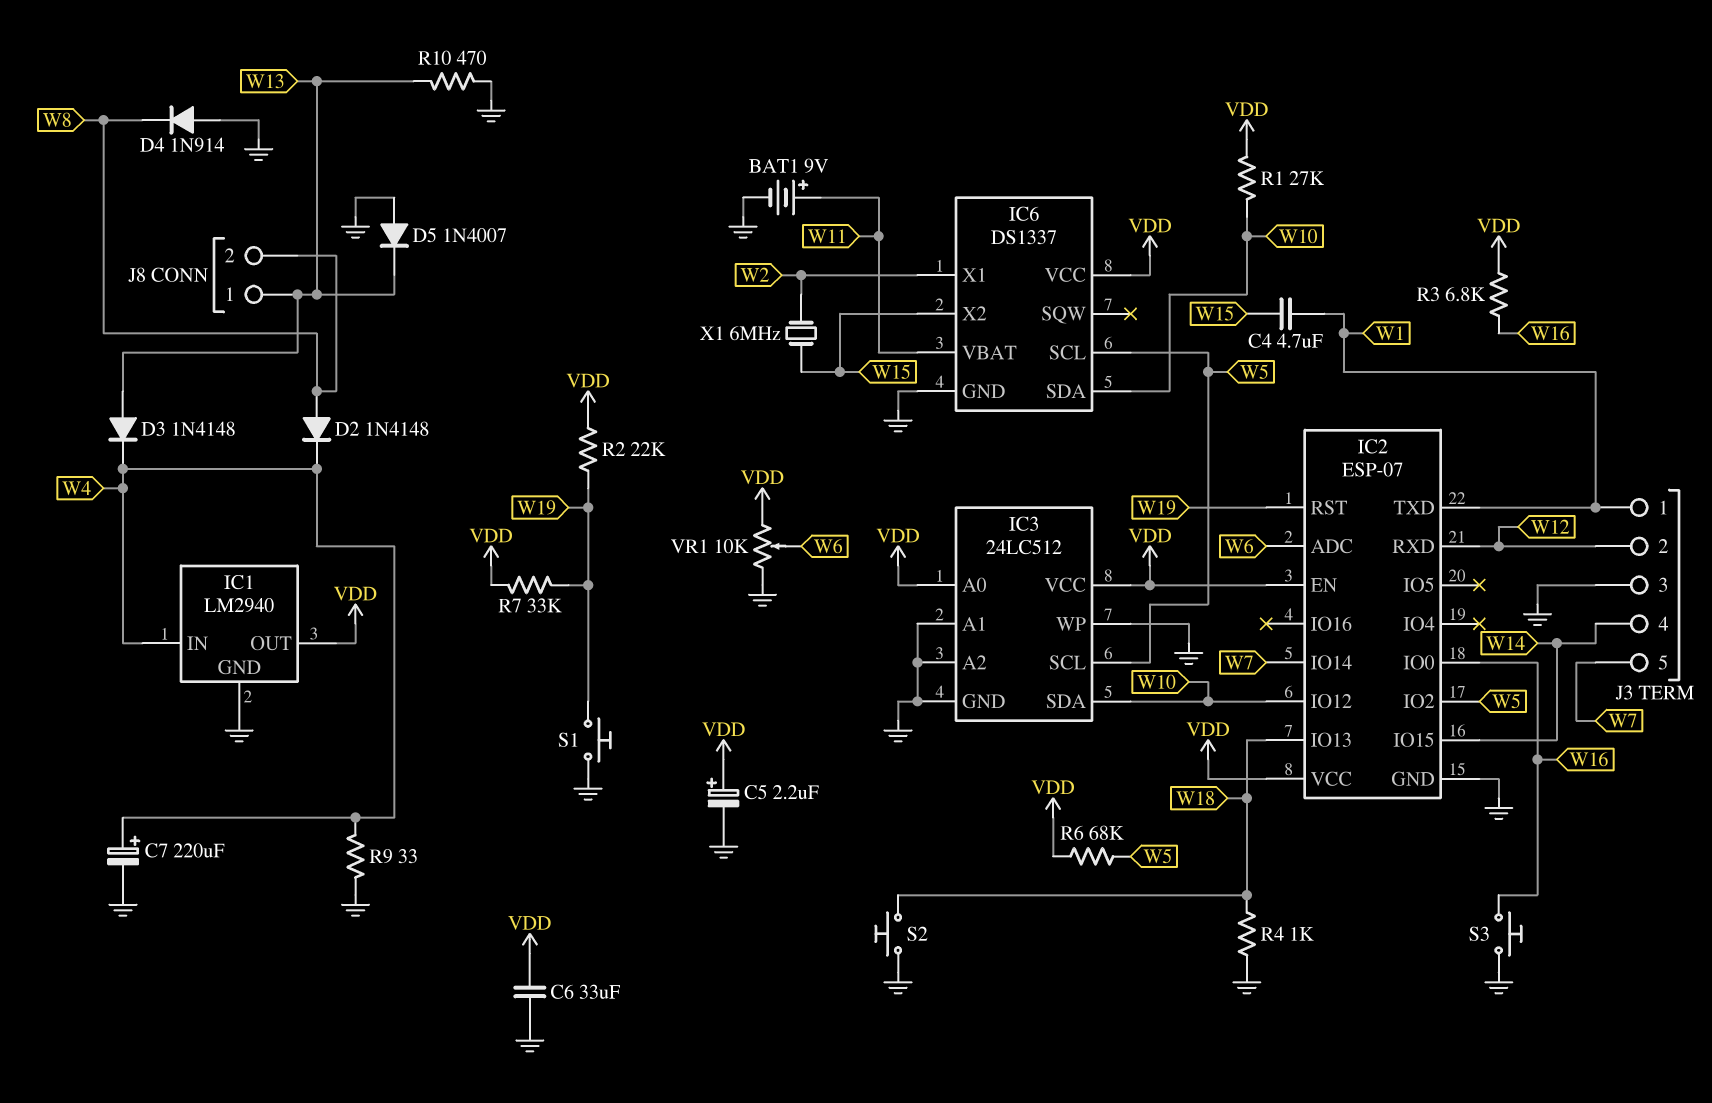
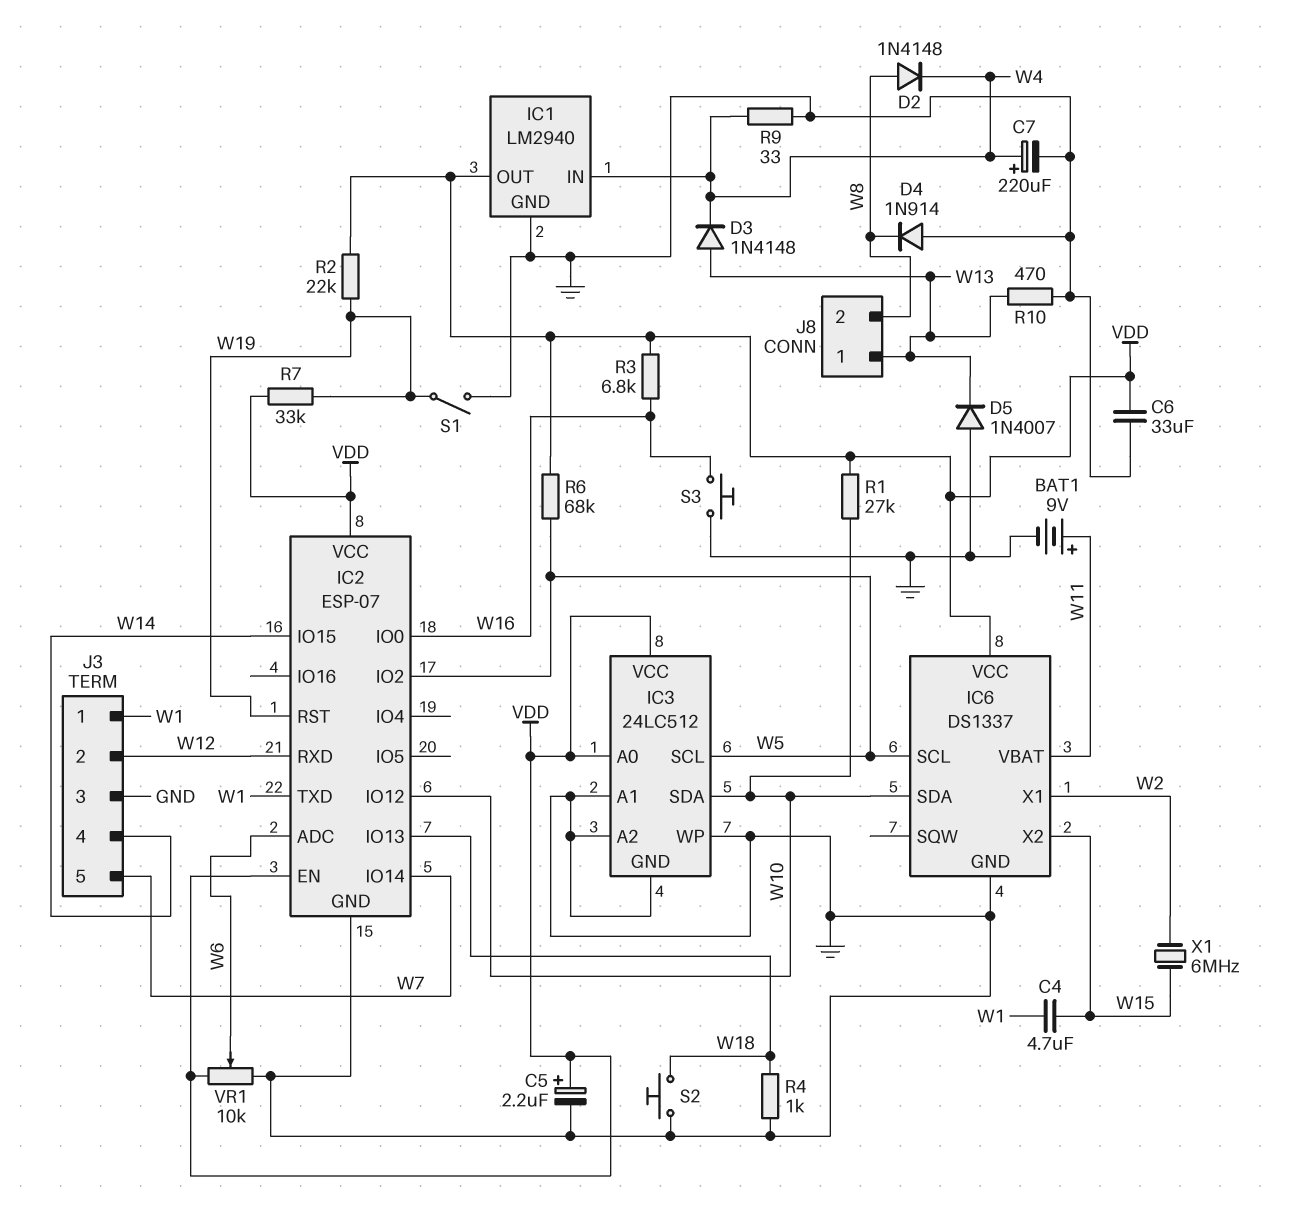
S1: button (GND, W19) -> switch (GND, W19)

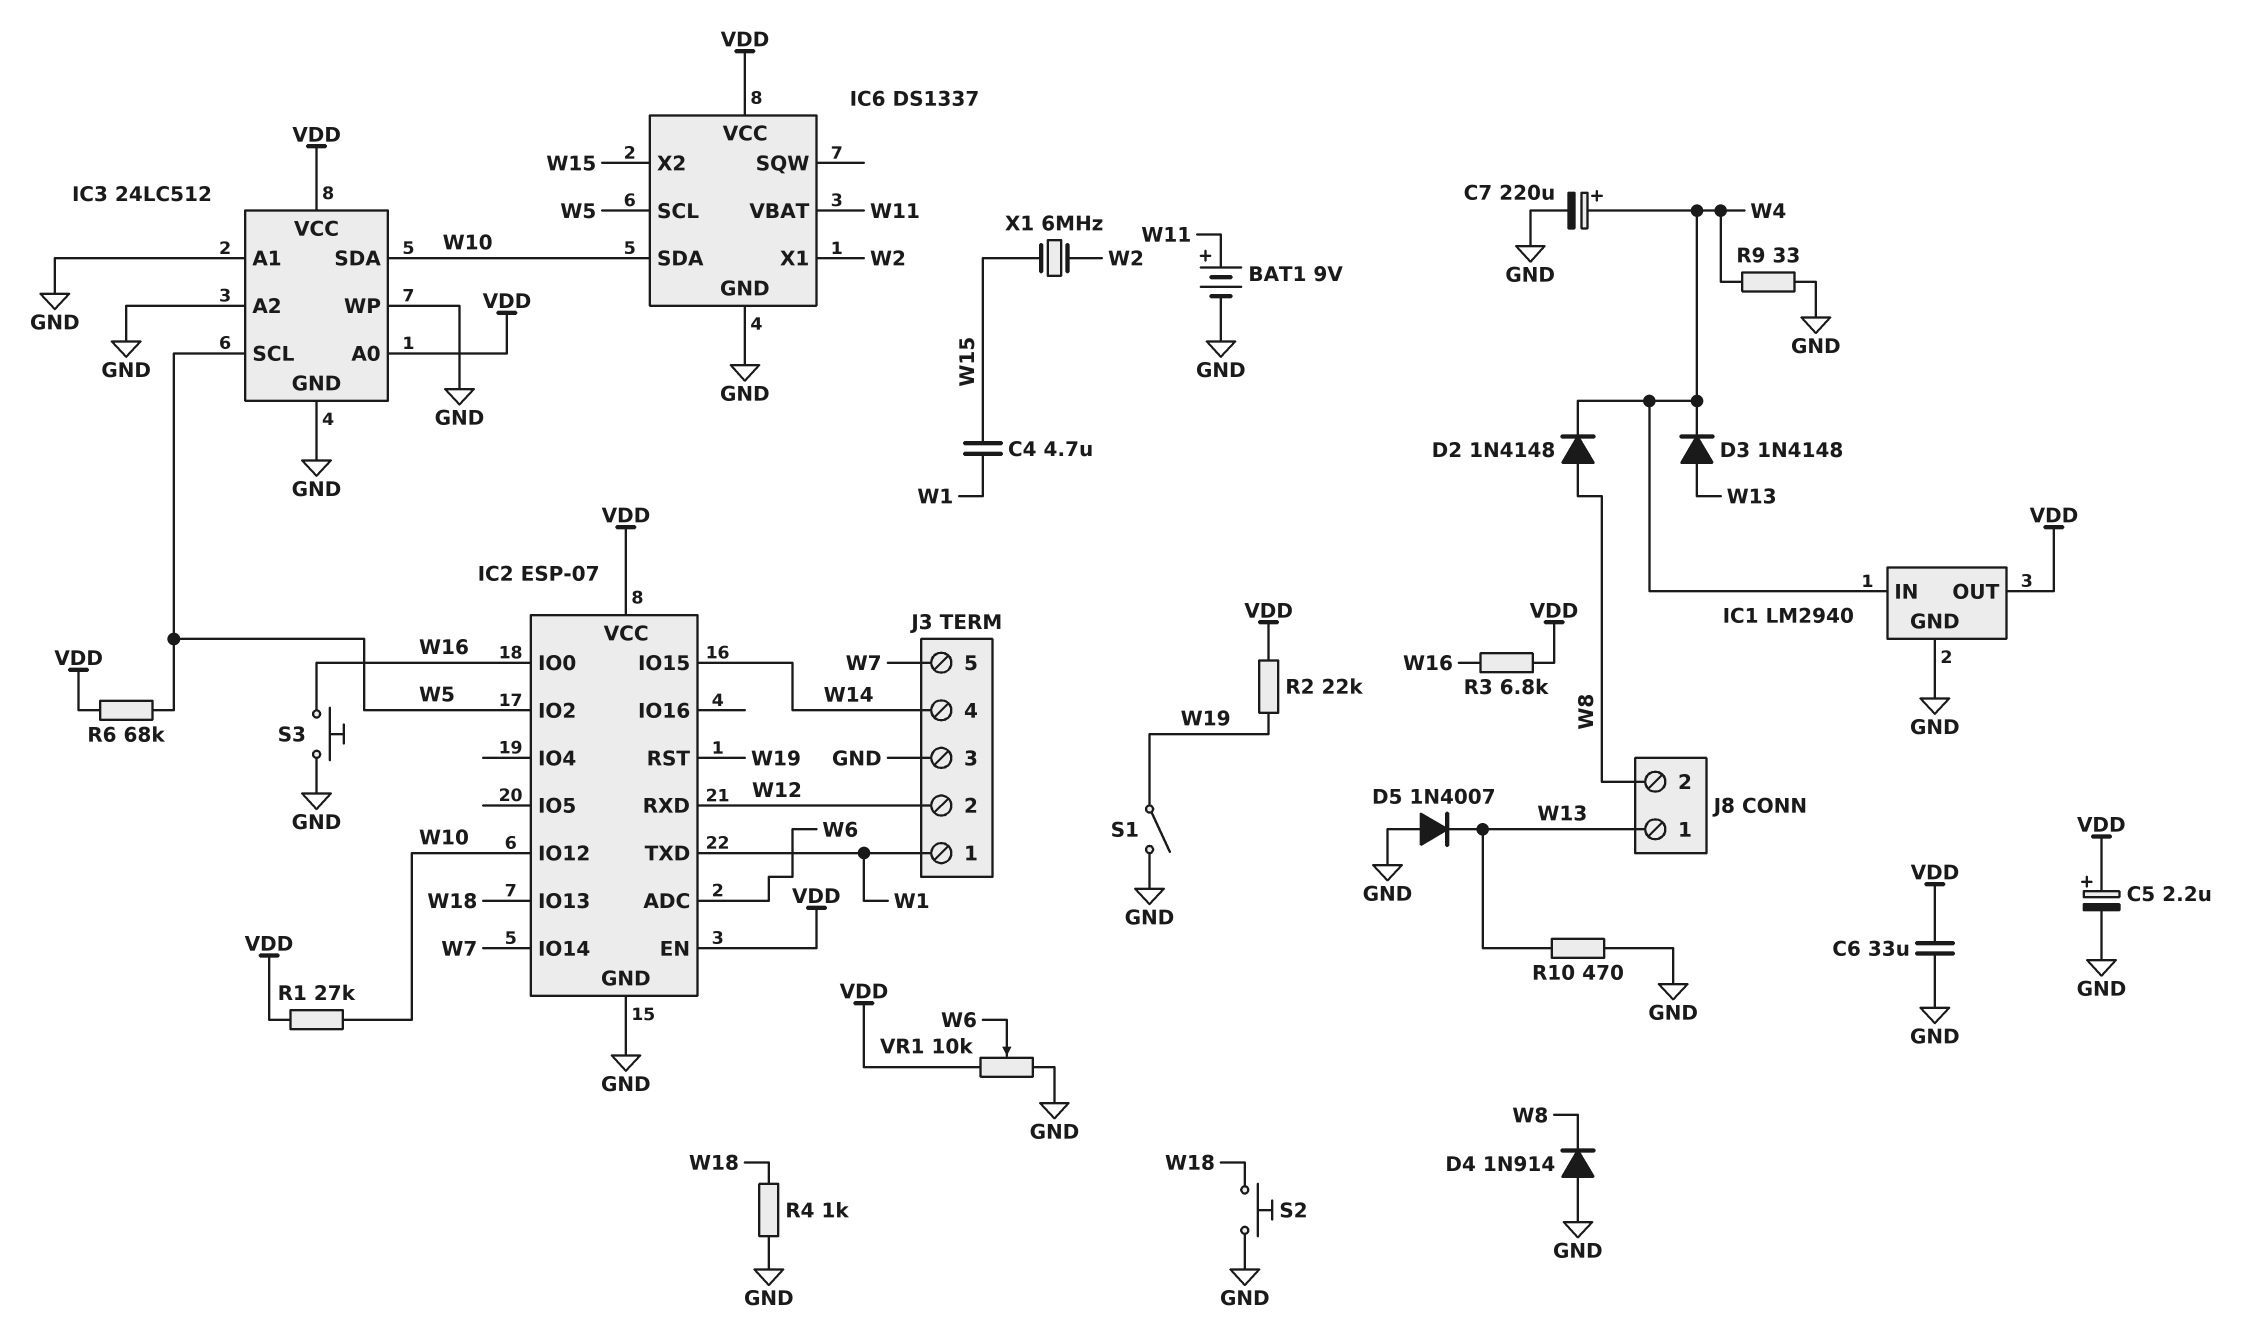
R7: 33k (VDD, W19) -> none

